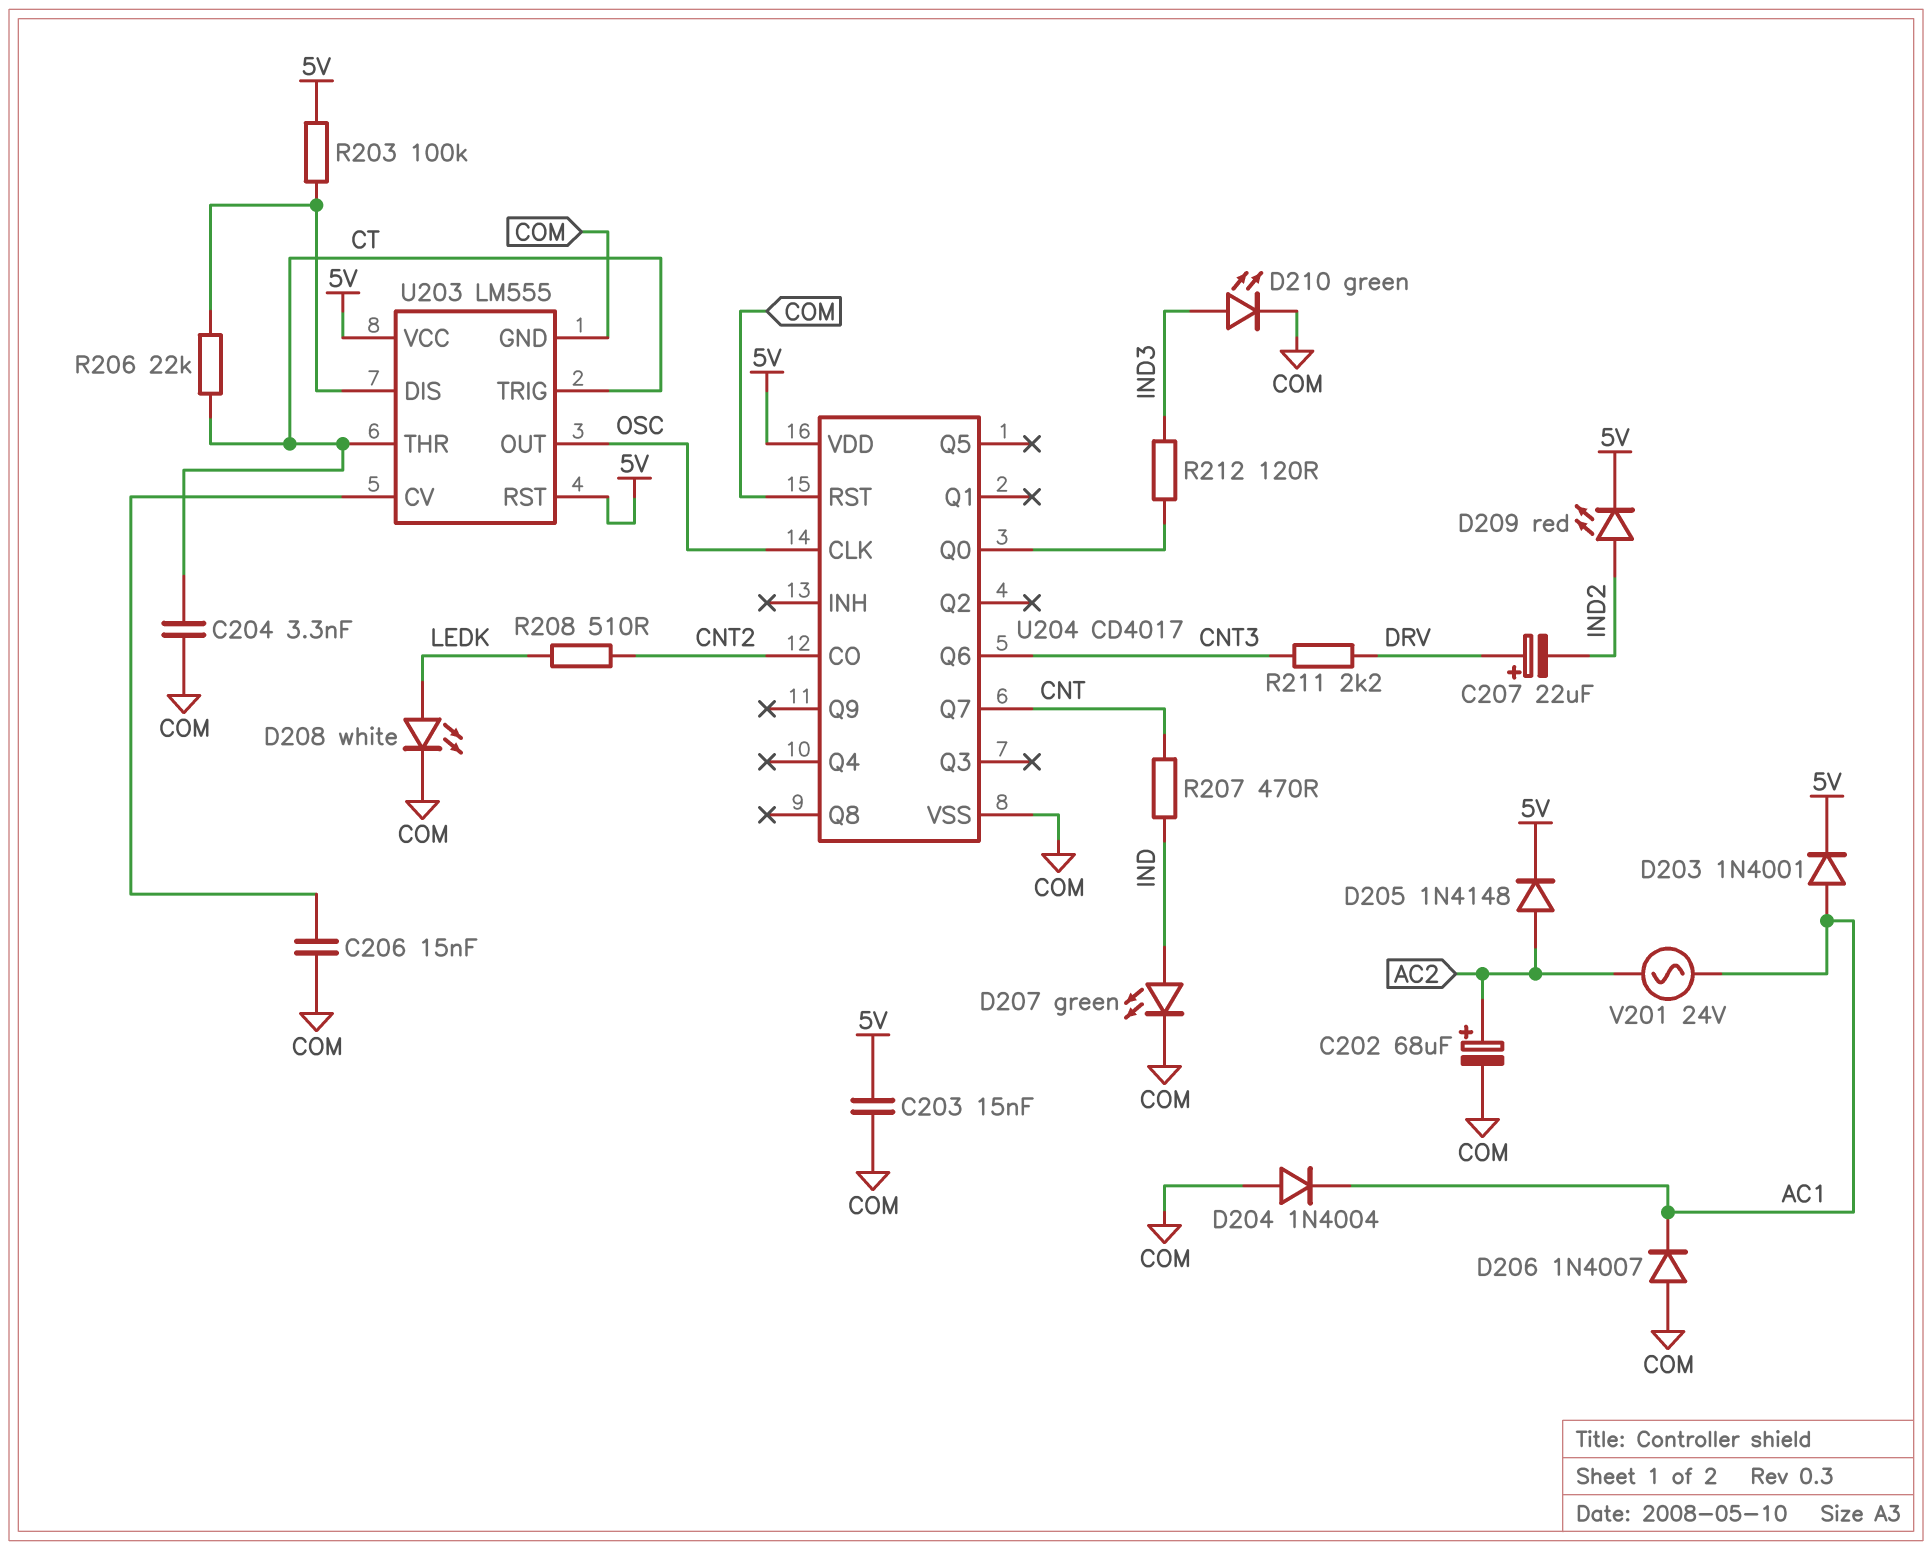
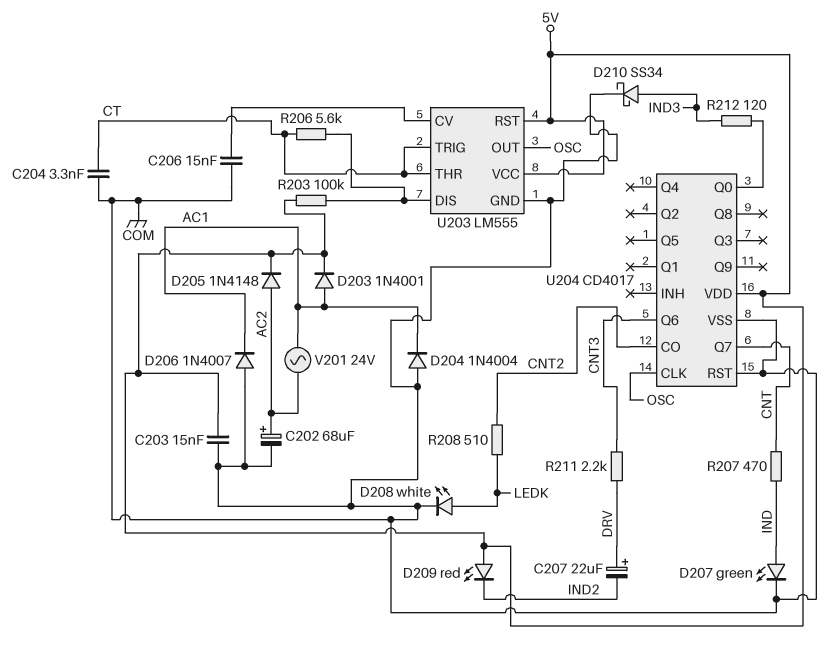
D209: LED red (A IND2, K 5V) -> LED red (A 5V, K IND2)
D210: LED green (A IND3, K COM) -> schottky SS34 (A IND3, K COM)
R206: 22k (CT, U203/DIS) -> 5.6k (CT, U203/DIS)

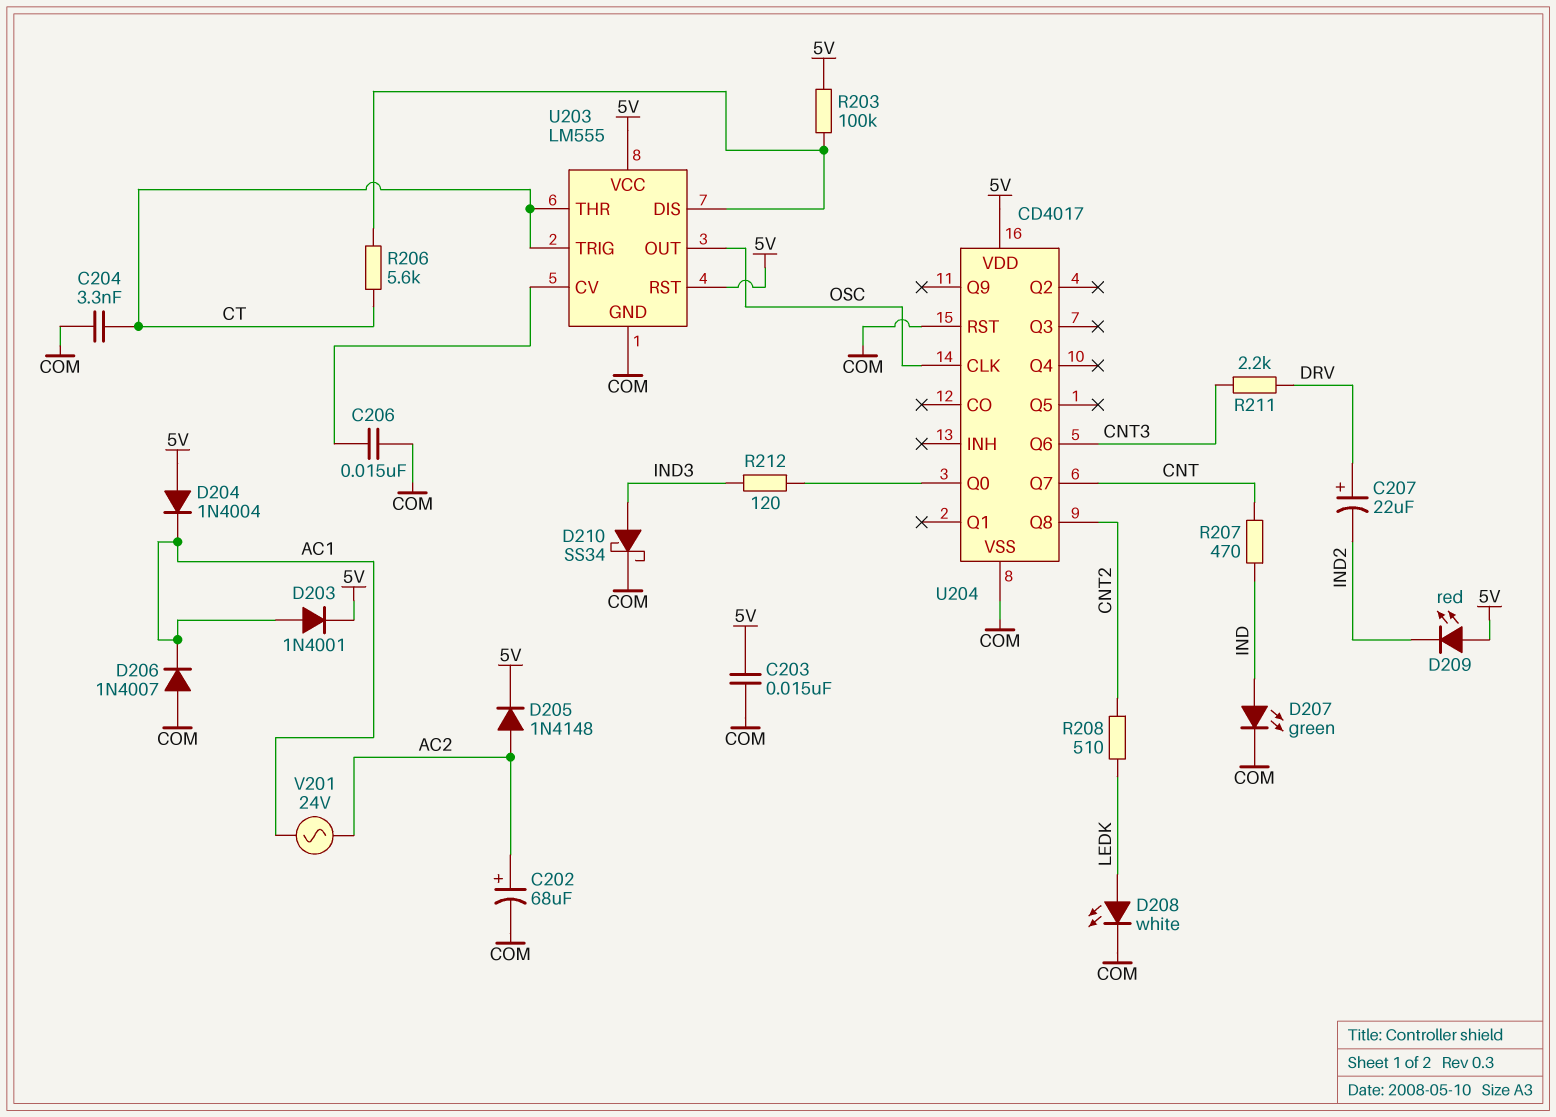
D204: diode 1N4004 (A COM, K AC1) -> diode 1N4004 (A 5V, K AC1)
U204 pin CO: CNT2 -> none
U204 pin Q8: none -> CNT2

